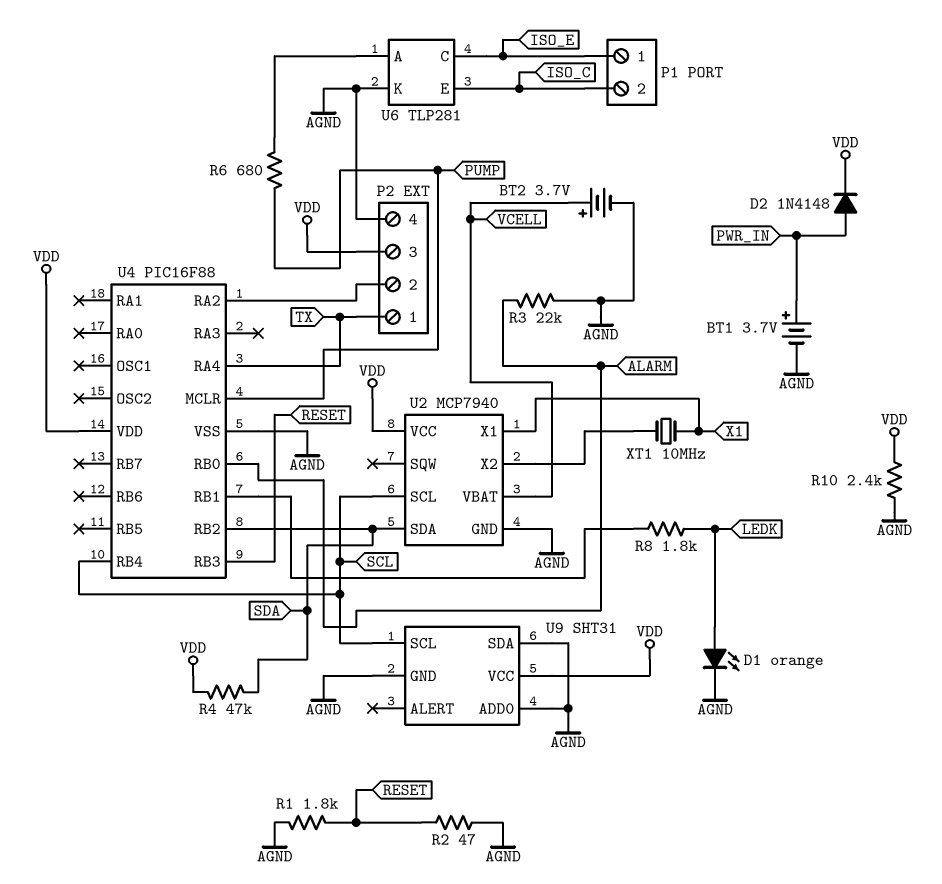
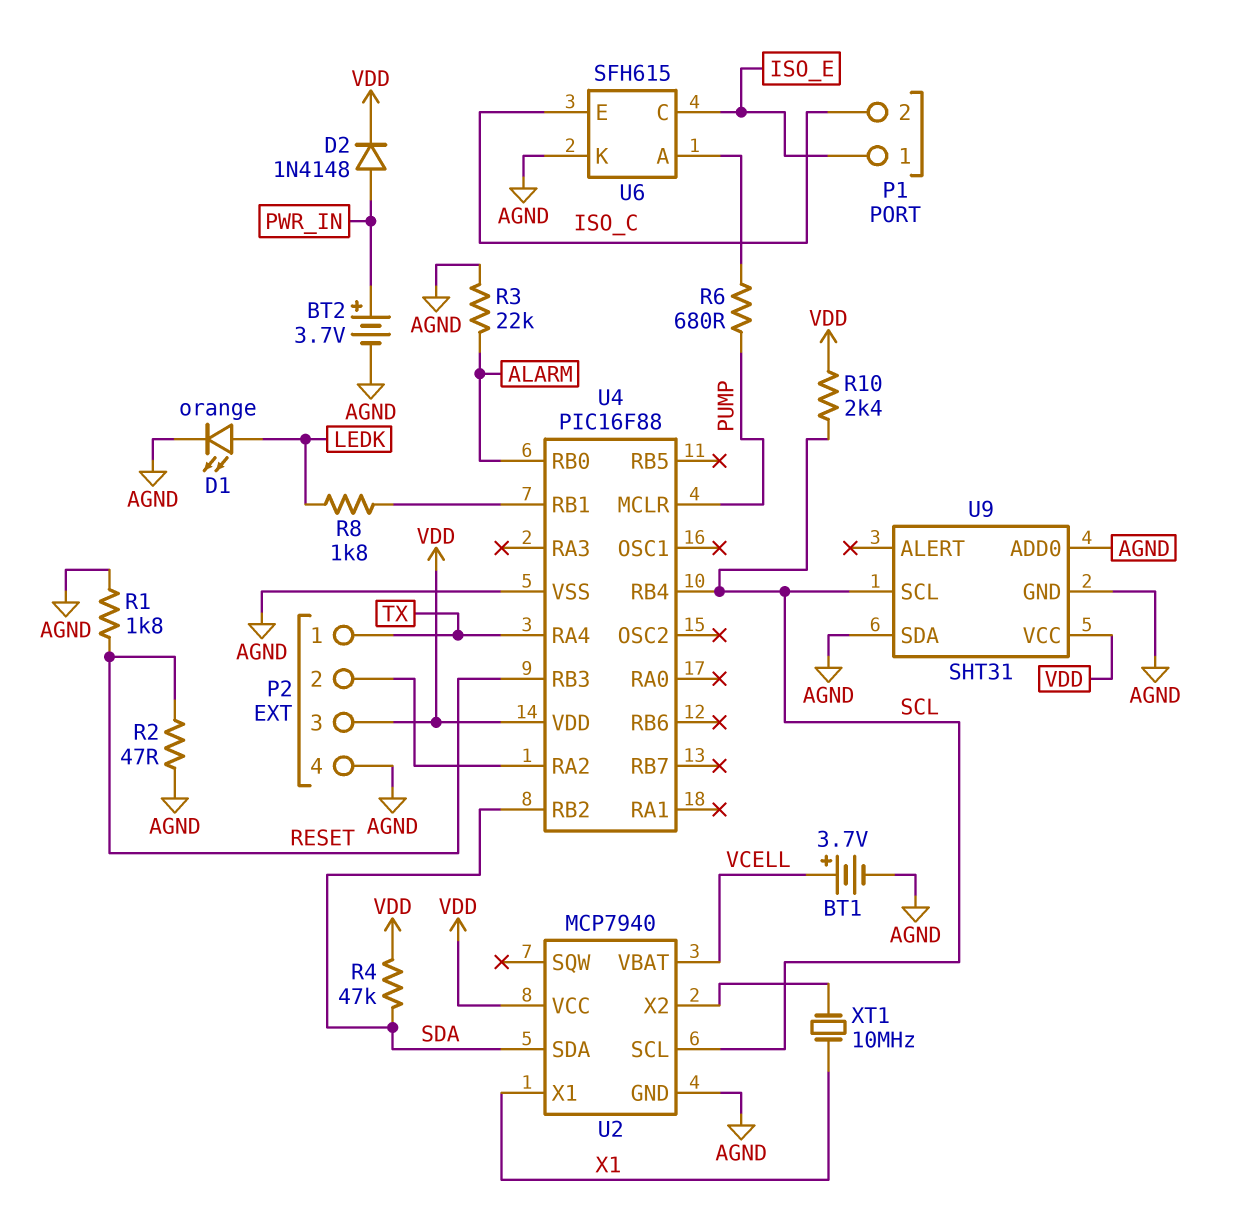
BT1: 3.7V (plus PWR_IN, minus AGND) -> 3.7V (plus VCELL, minus AGND)
BT2: 3.7V (plus VCELL, minus AGND) -> 3.7V (plus PWR_IN, minus AGND)
R10: 2.4k (AGND, VDD) -> 2.4k (SCL, VDD)
U6: TLP281 -> SFH615

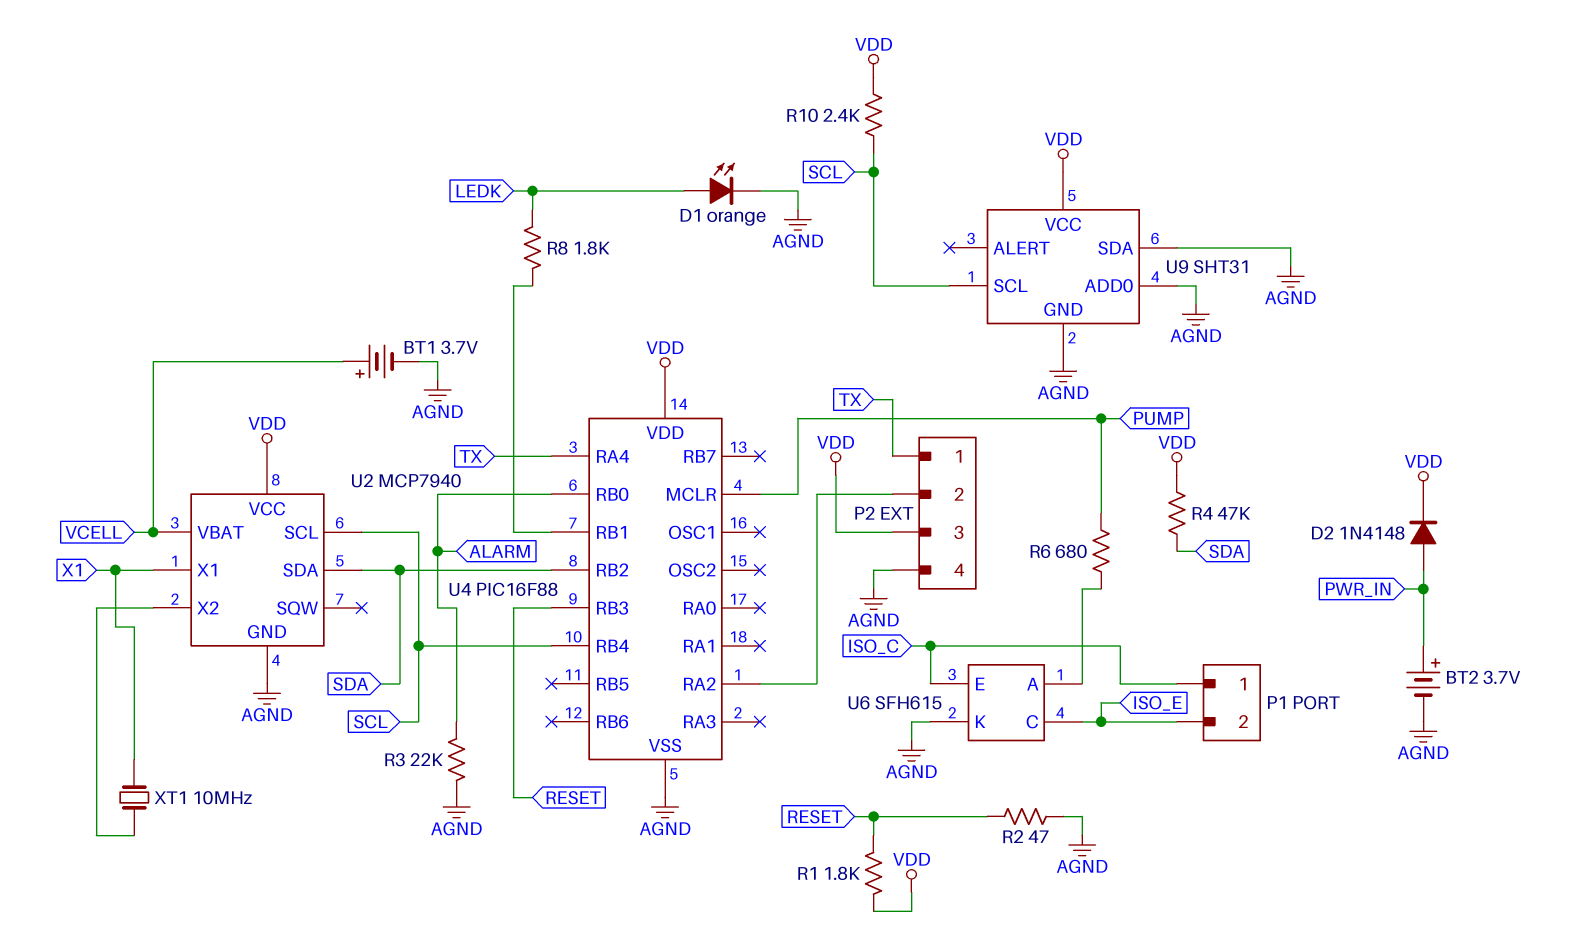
P1 pin 1: ISO_E -> ISO_C
P1 pin 2: ISO_C -> ISO_E
R1: 1.8k (AGND, RESET) -> 1.8k (RESET, VDD)

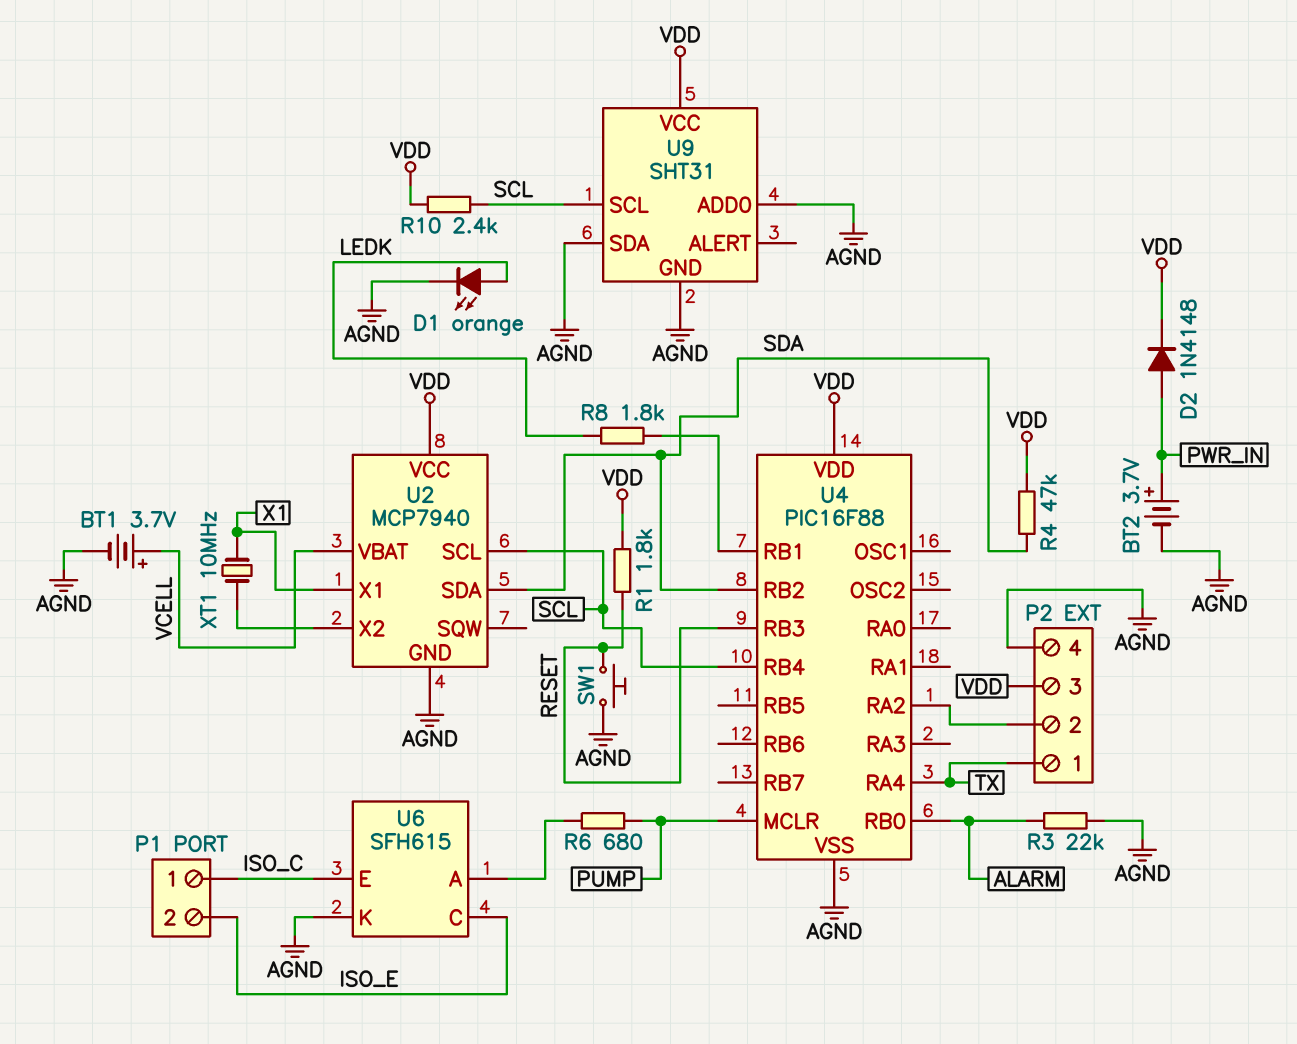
R2: 47 (AGND, RESET) -> none
SW1: none -> button (AGND, RESET)

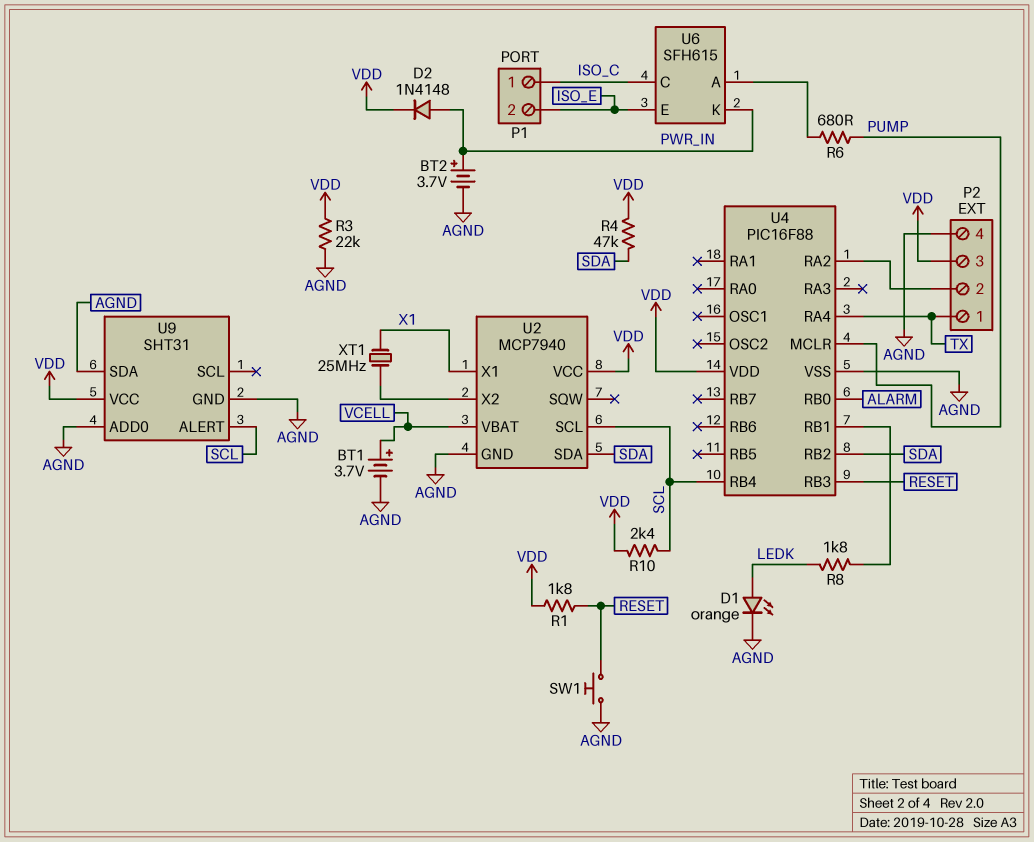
R3: 22k (AGND, ALARM) -> 22k (AGND, VDD)
U6 pin C: ISO_E -> ISO_C
U6 pin E: ISO_C -> ISO_E
U6 pin K: AGND -> PWR_IN
U9 pin ALERT: none -> SCL
U9 pin SCL: SCL -> none
XT1: 10MHz (U2/X2, X1) -> 25MHz (U2/X2, X1)

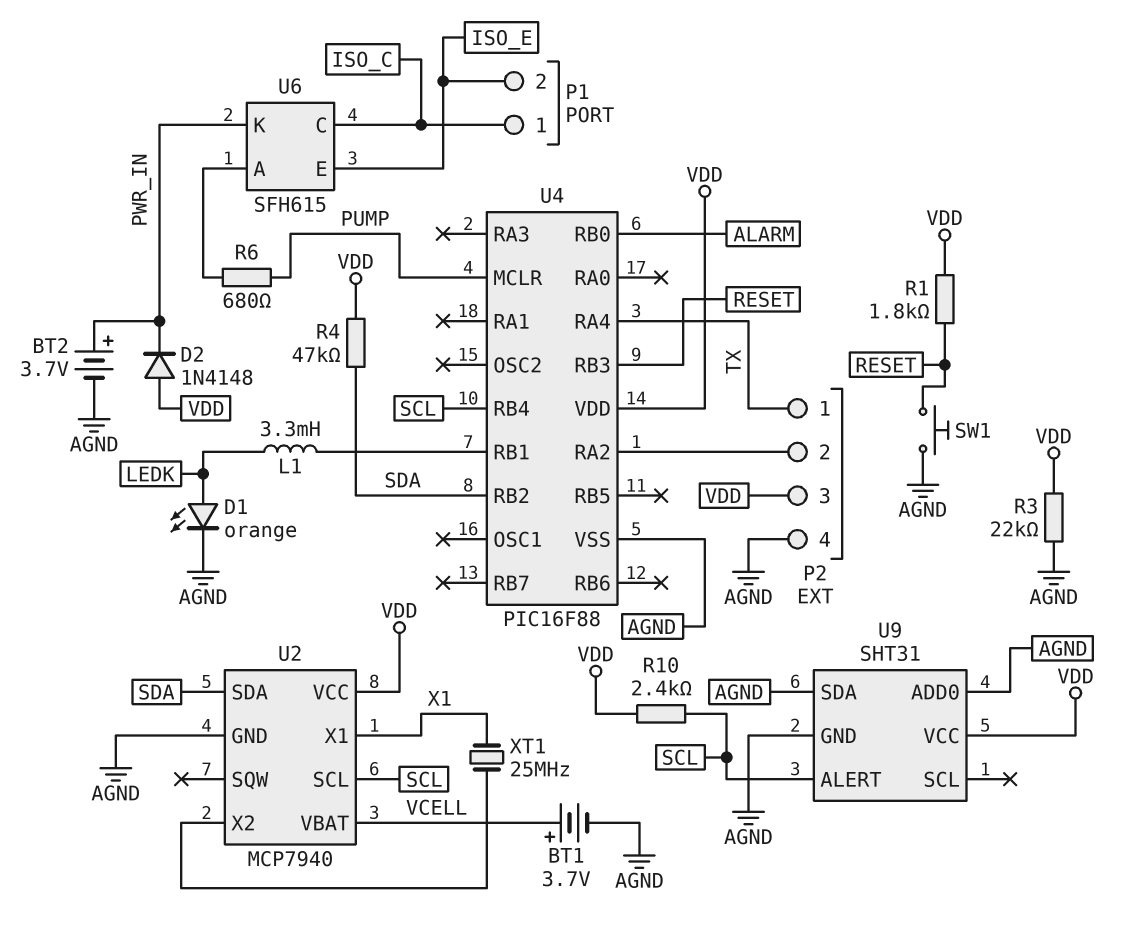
D2: diode 1N4148 (A PWR_IN, K VDD) -> diode 1N4148 (A VDD, K PWR_IN)
L1: none -> 3.3mH (LEDK, U4/RB1)
R8: 1.8k (LEDK, U4/RB1) -> none

